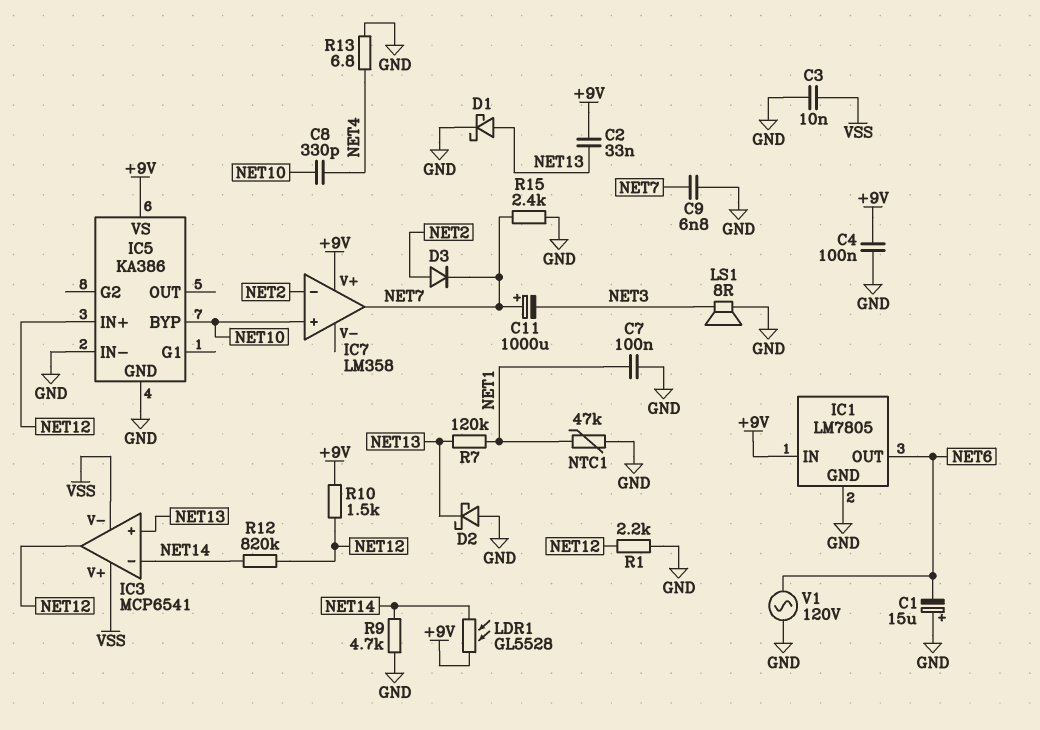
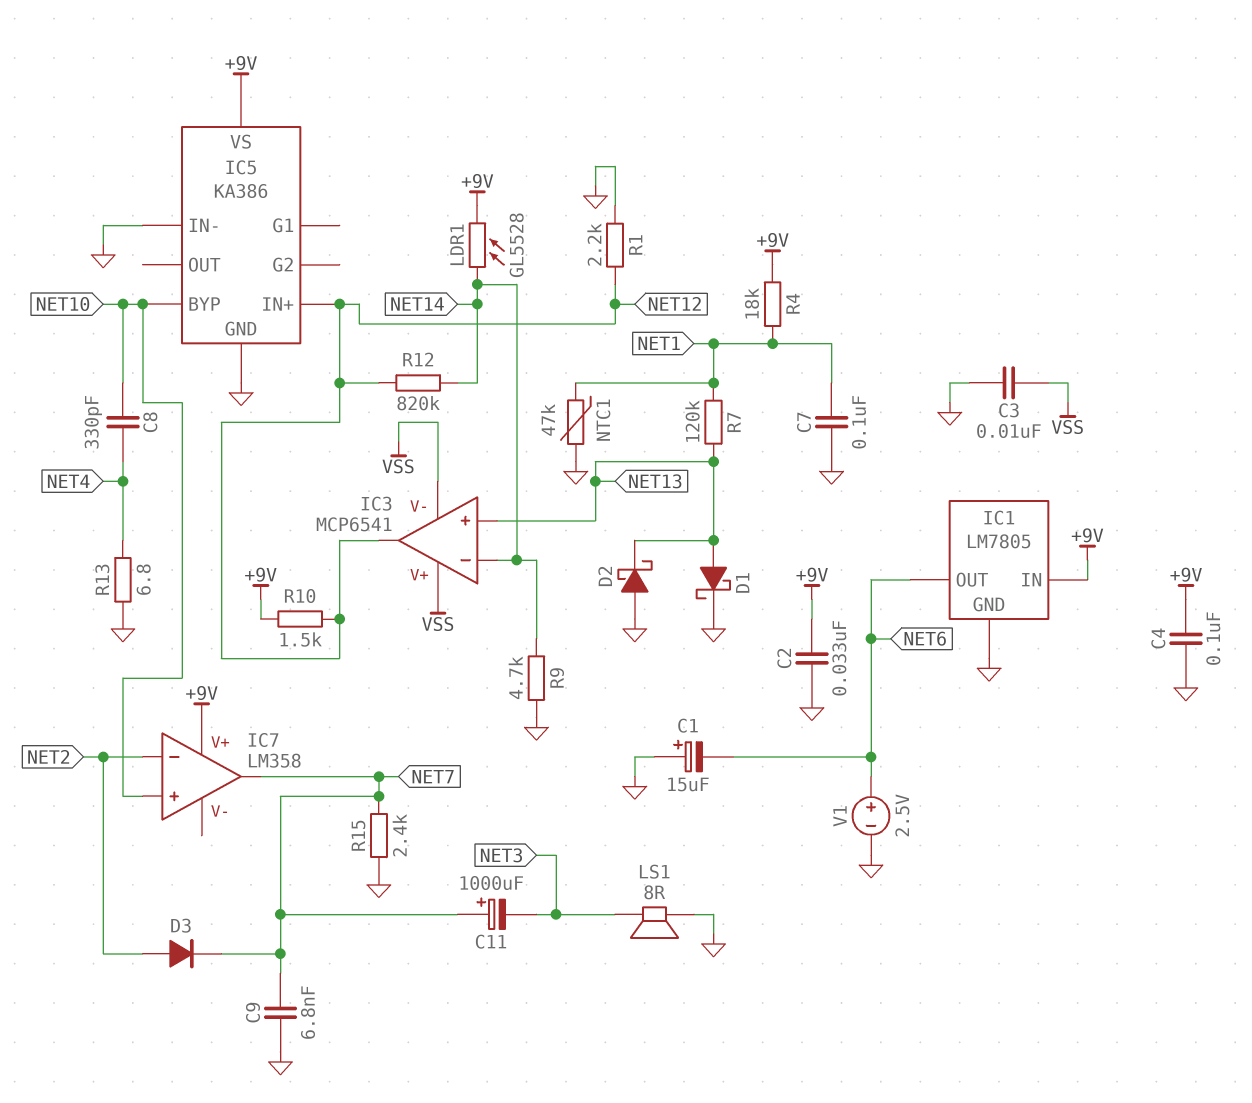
C2: 33nF (+9V, NET13) -> 33nF (+9V, GND)
R4: none -> 18k (+9V, NET1)
V1: AC 120V (GND, NET6) -> 2.5V (plus NET6, minus GND)

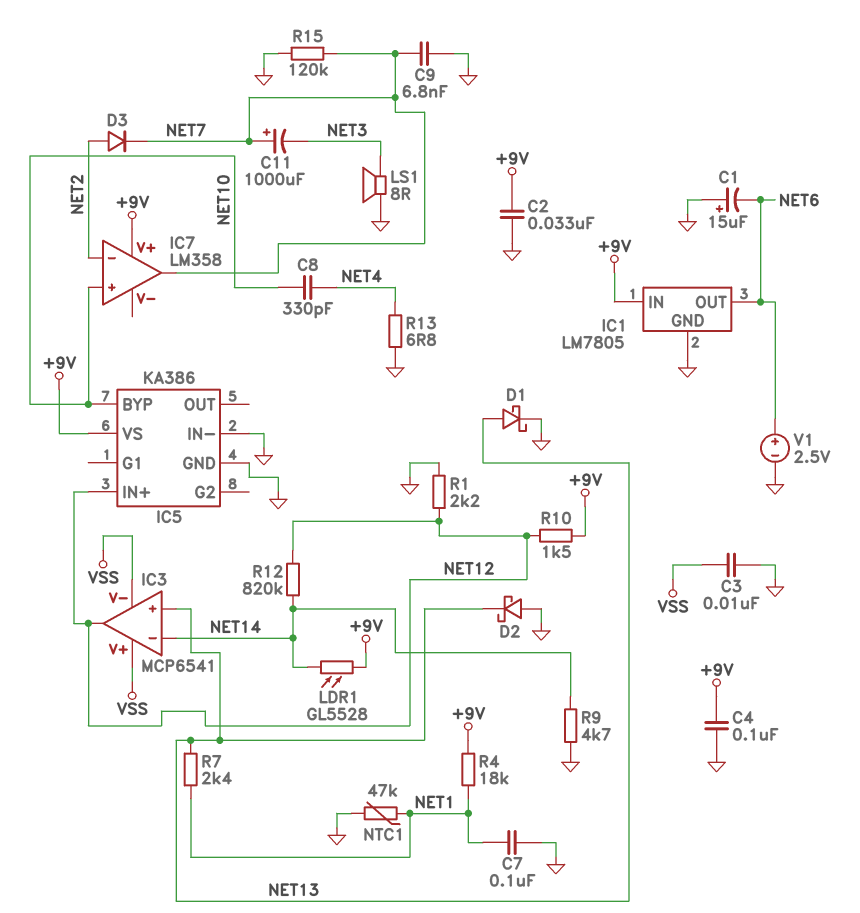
R7: 120k (NET1, NET13) -> 2.4k (NET1, NET13)
R15: 2.4k (GND, NET7) -> 120k (GND, NET7)

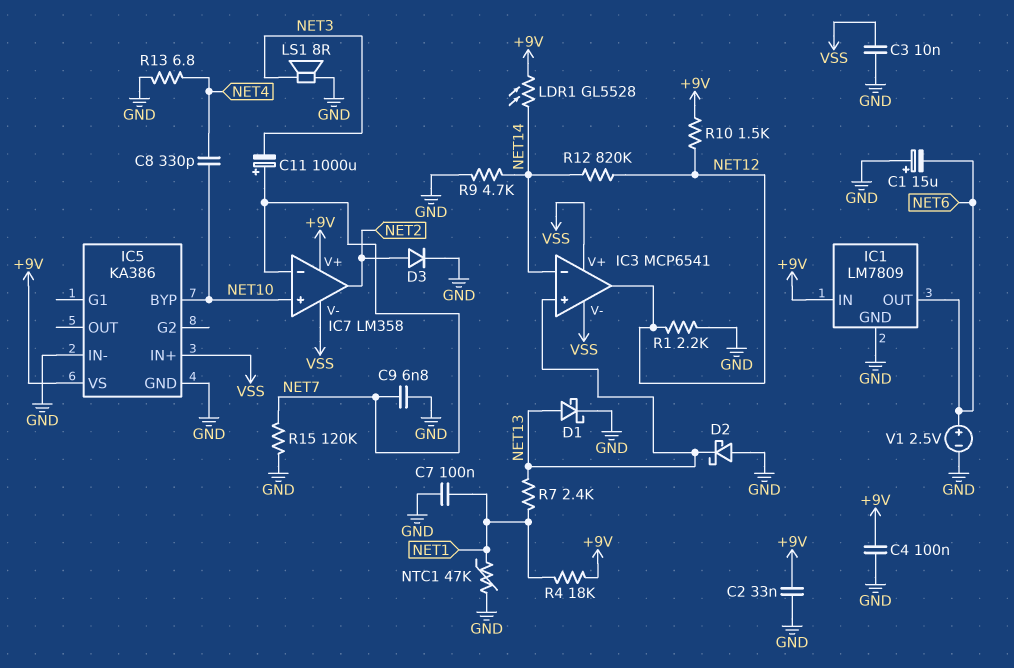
D3: diode (A NET2, K NET7) -> diode (A NET2, K GND)
IC1: LM7805 -> LM7809
IC5 pin IN+: NET12 -> VSS
IC7 pin V-: none -> VSS
IC7 pin in-: NET2 -> NET7
IC7 pin out: NET7 -> NET2

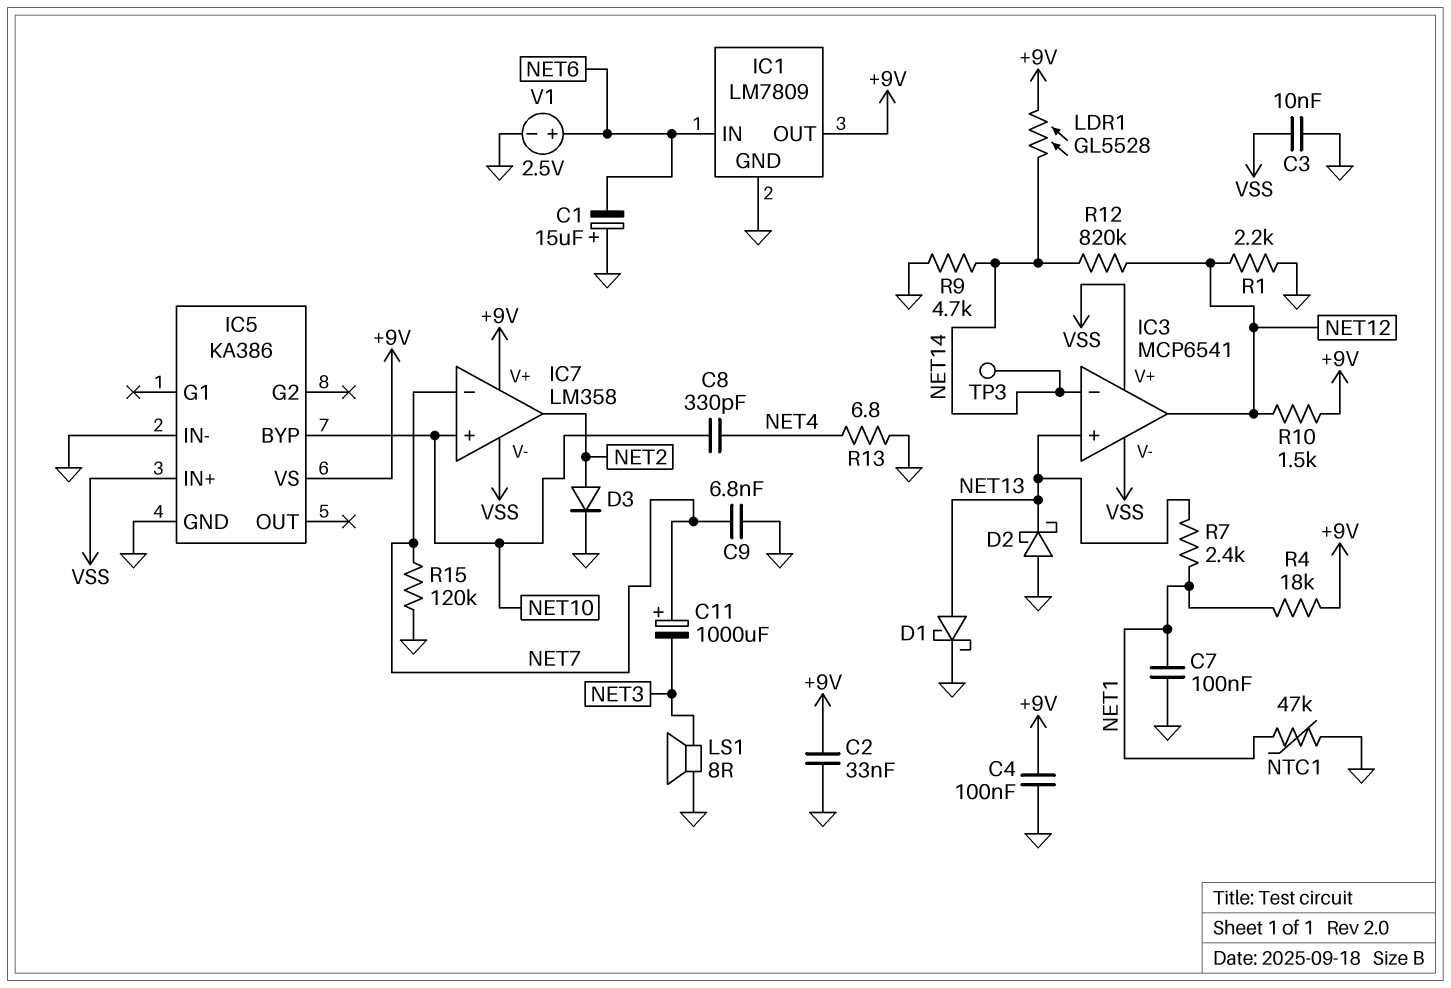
IC1 pin IN: +9V -> NET6
IC1 pin OUT: NET6 -> +9V
TP3: none -> test point (NET14)

